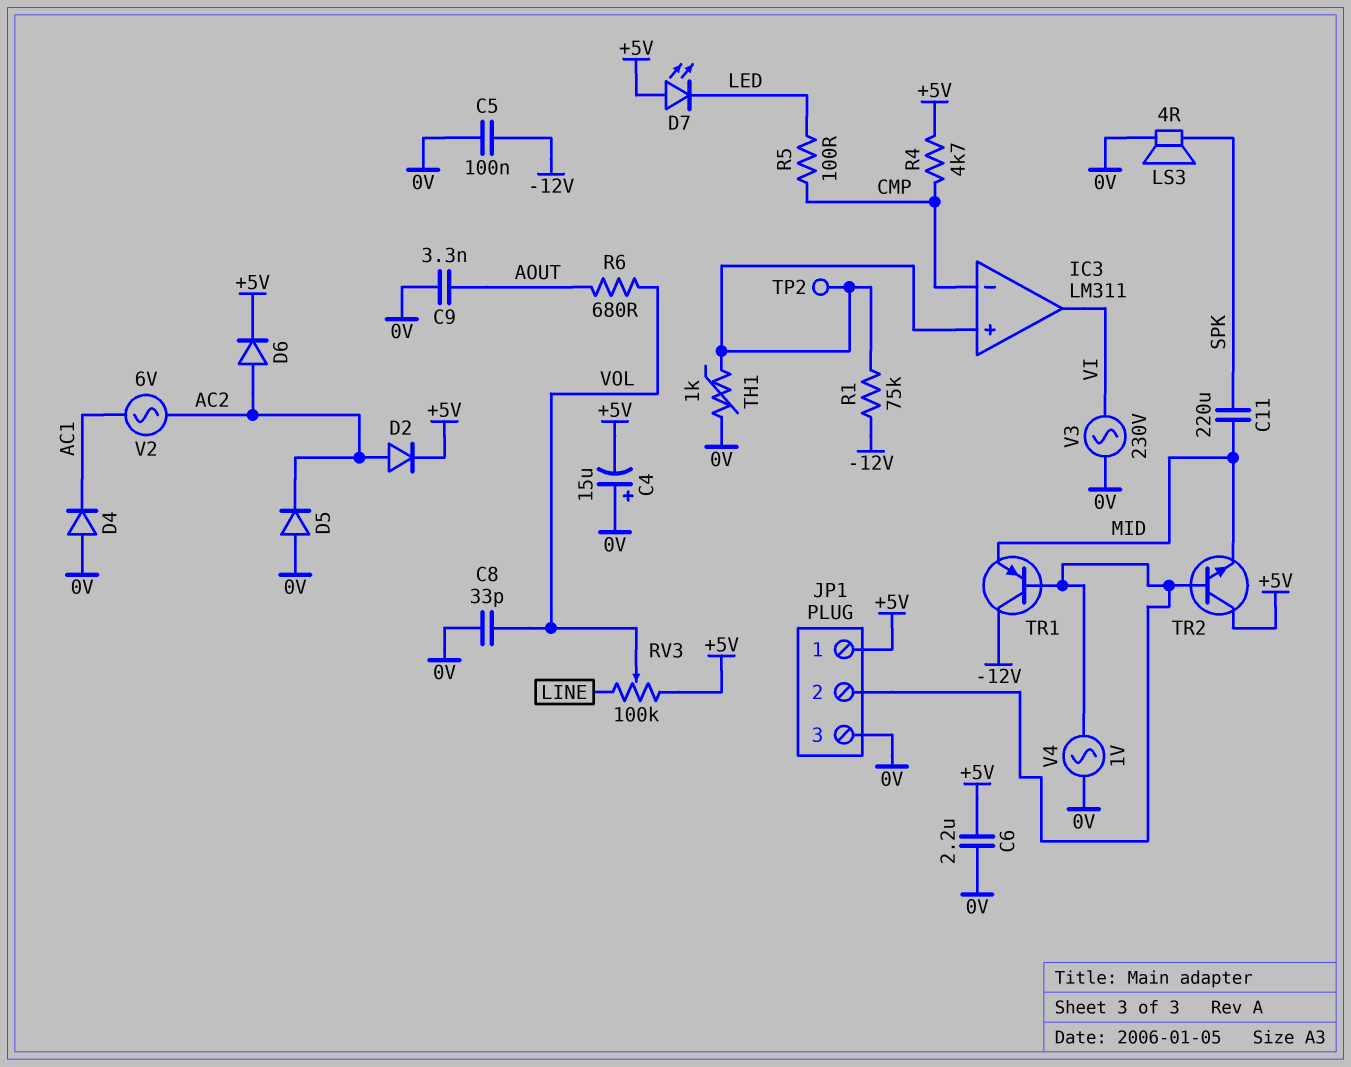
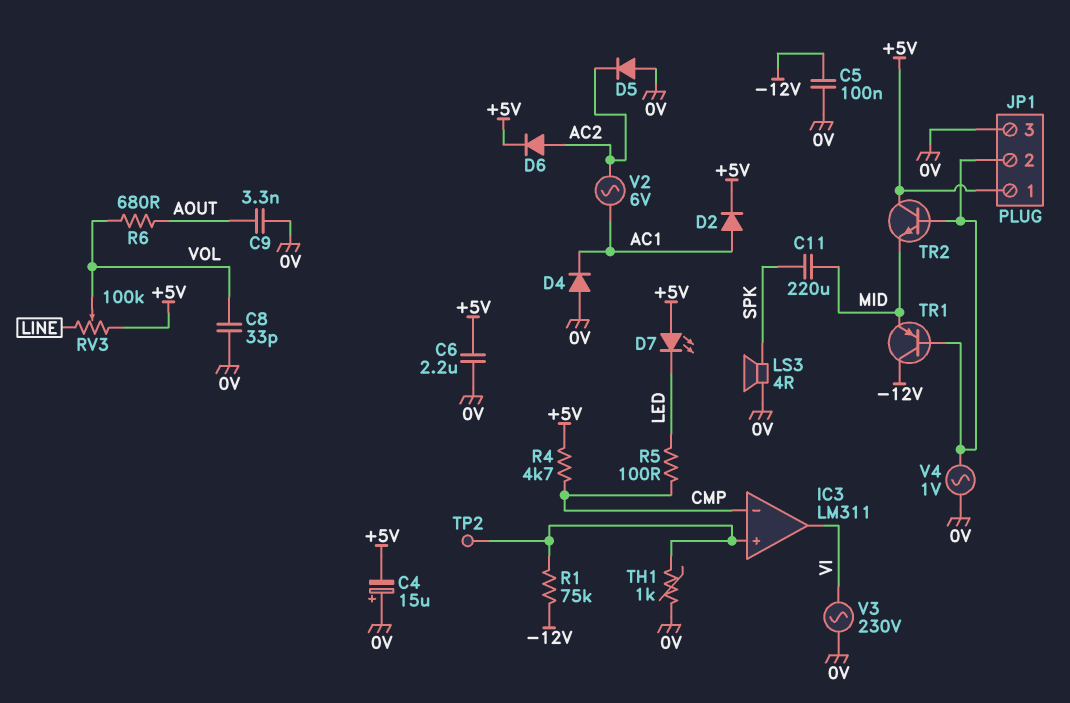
D2: diode (A AC2, K +5V) -> diode (A AC1, K +5V)

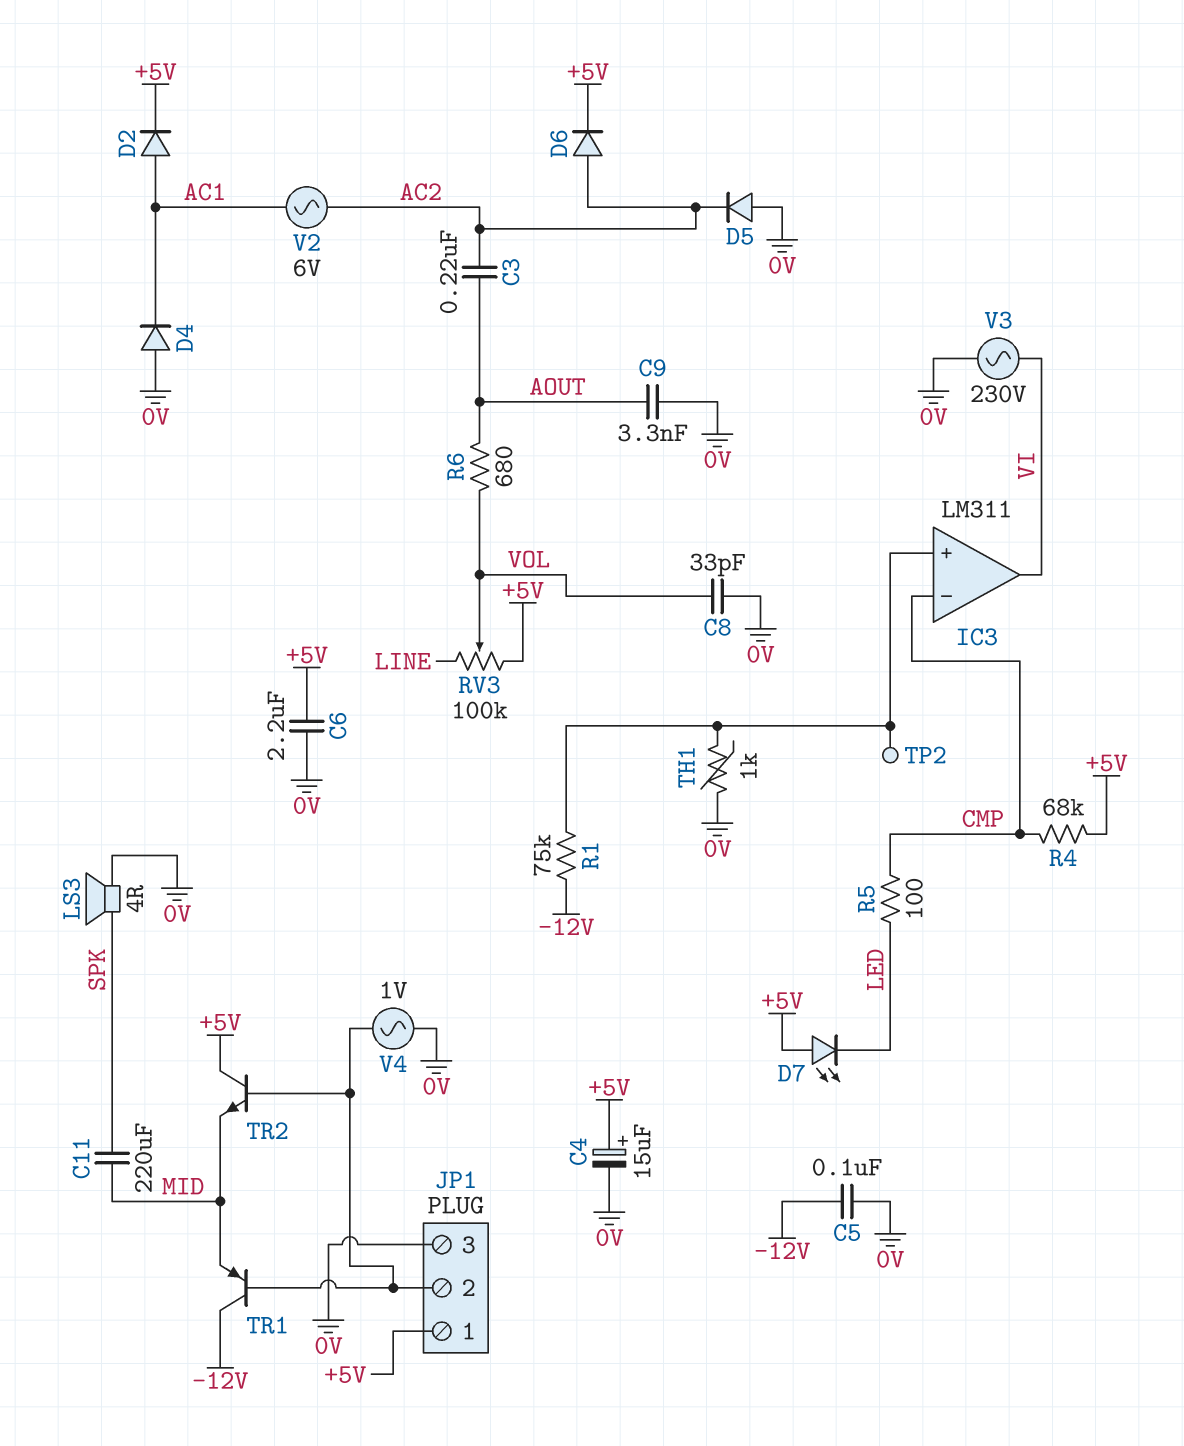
C3: none -> 220nF (AC2, AOUT)
C4: 15uF (plus 0V, minus +5V) -> 15uF (plus +5V, minus 0V)
R4: 4.7k (+5V, CMP) -> 68k (+5V, CMP)

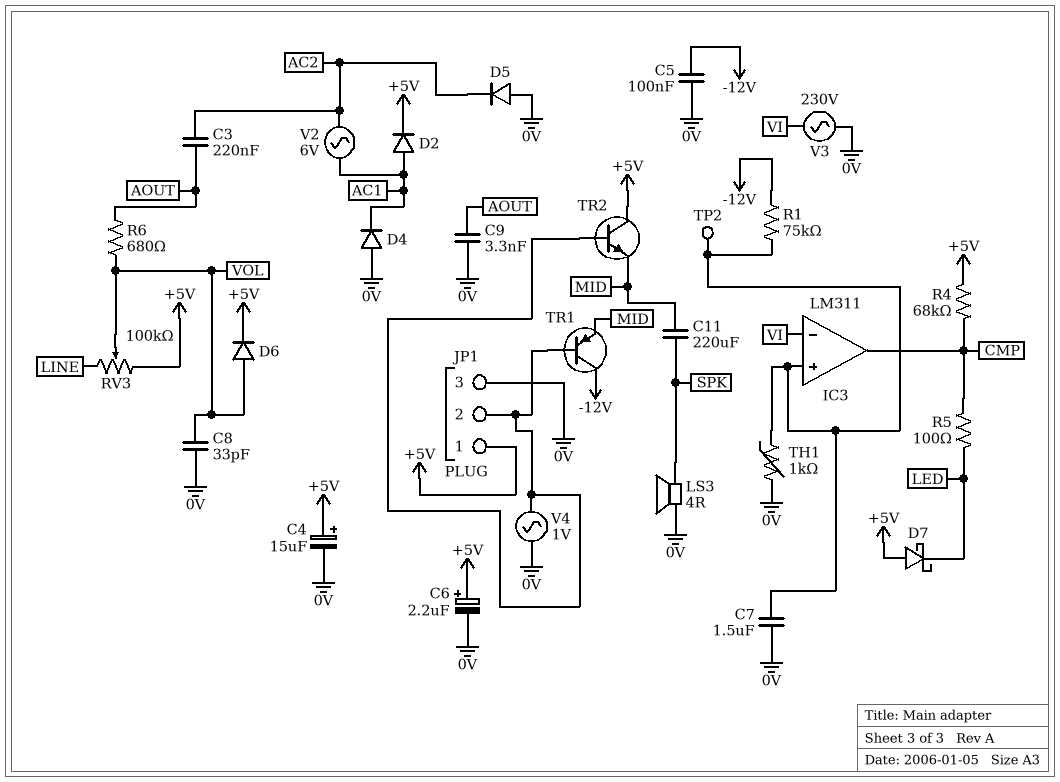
C6: 2.2uF (+5V, 0V) -> 2.2uF (plus +5V, minus 0V)
C7: none -> 1.5uF (0V, IC3/in+)
D6: diode (A AC2, K +5V) -> diode (A VOL, K +5V)
D7: LED (A +5V, K LED) -> schottky (A +5V, K LED)
IC3 pin in-: CMP -> VI
IC3 pin out: VI -> CMP

